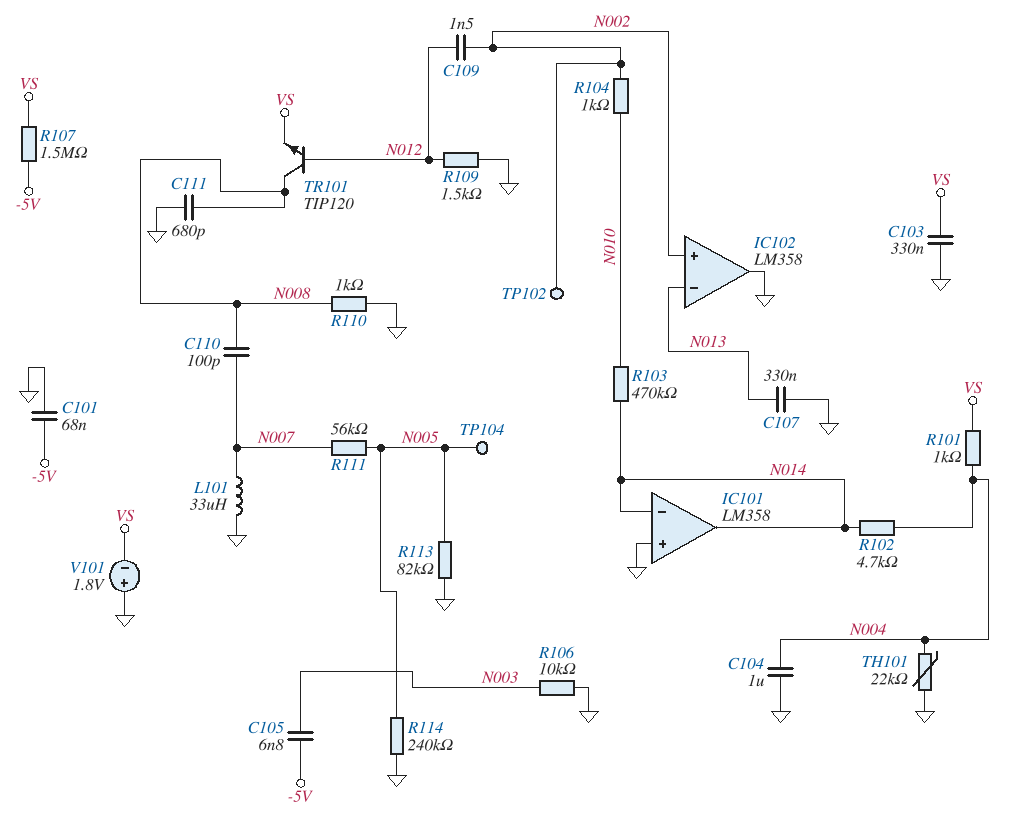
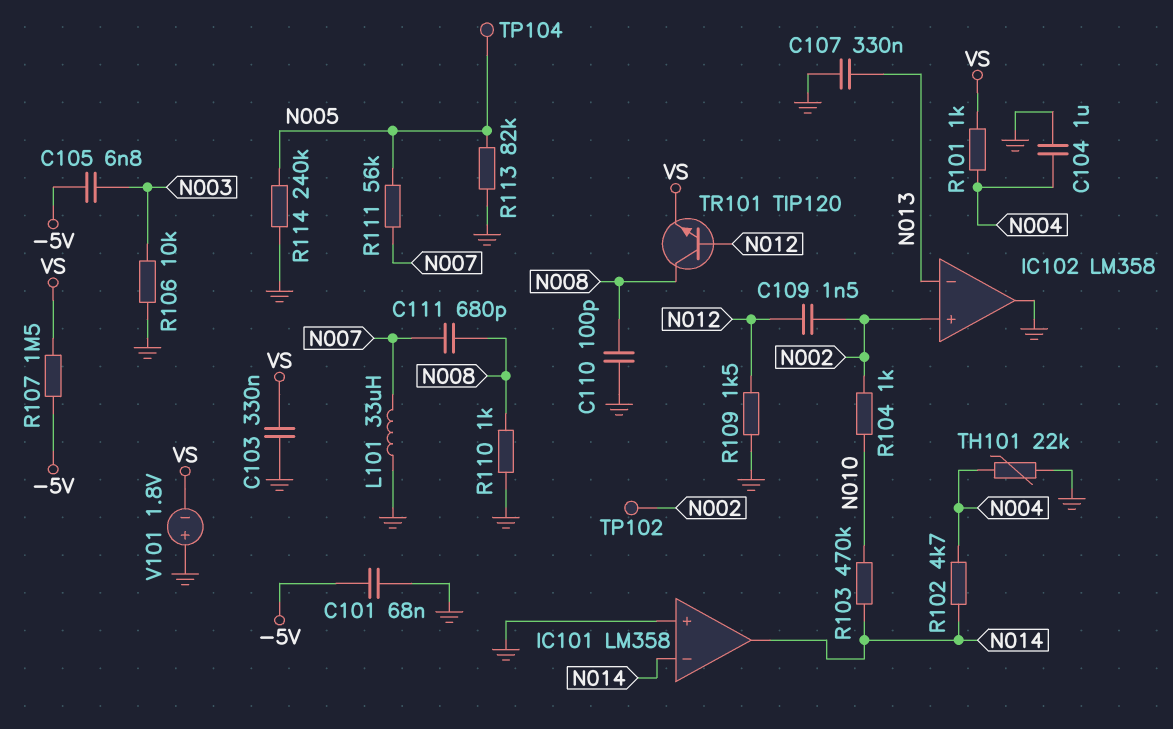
C110: 100pF (N007, N008) -> 100pF (GND, N008)
C111: 680pF (GND, N008) -> 680pF (N007, N008)

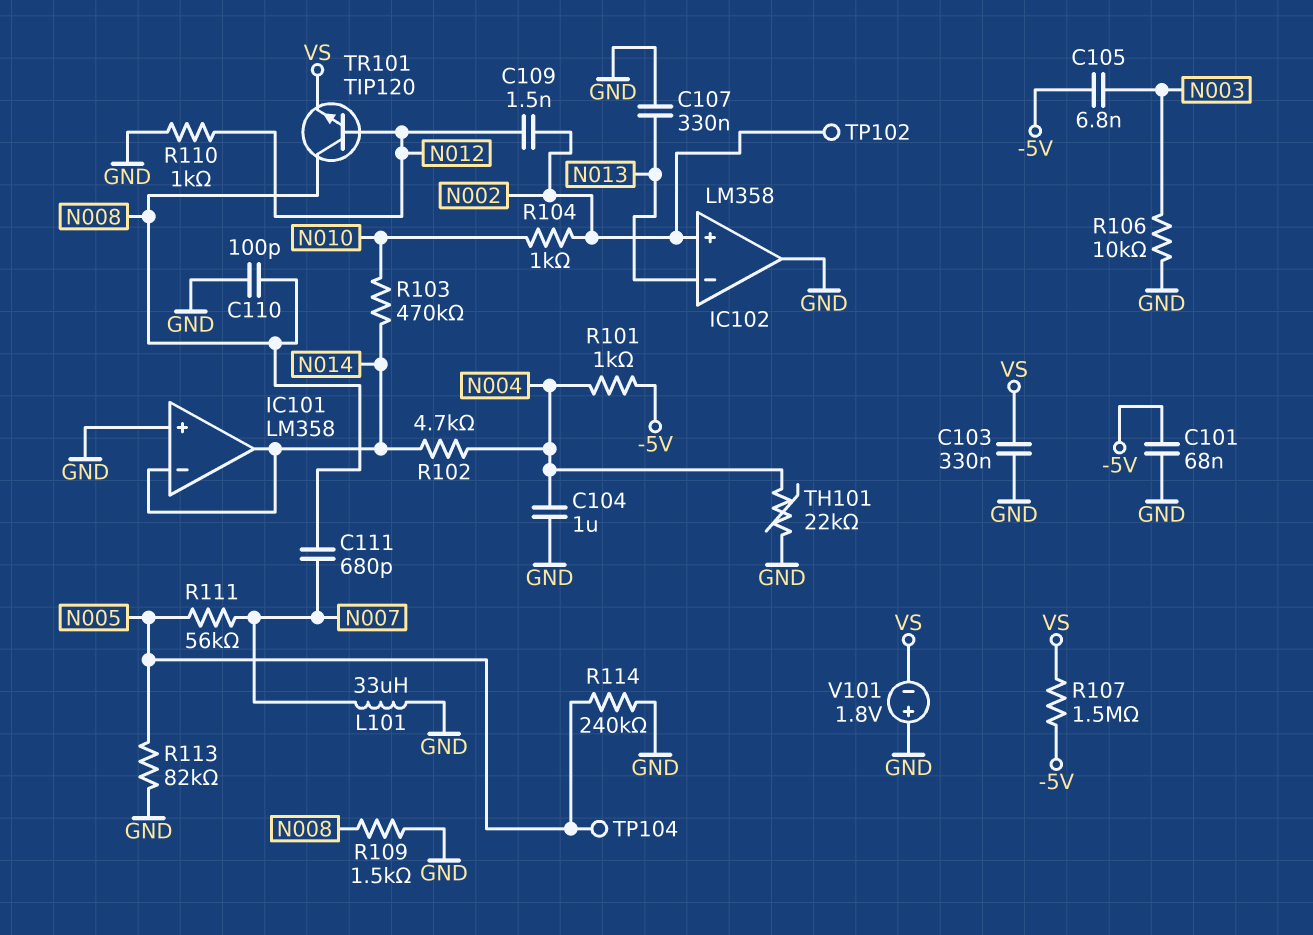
R101: 1k (N004, VS) -> 1k (-5V, N004)
R109: 1.5k (GND, N012) -> 1.5k (GND, N008)
R110: 1k (GND, N008) -> 1k (GND, N012)

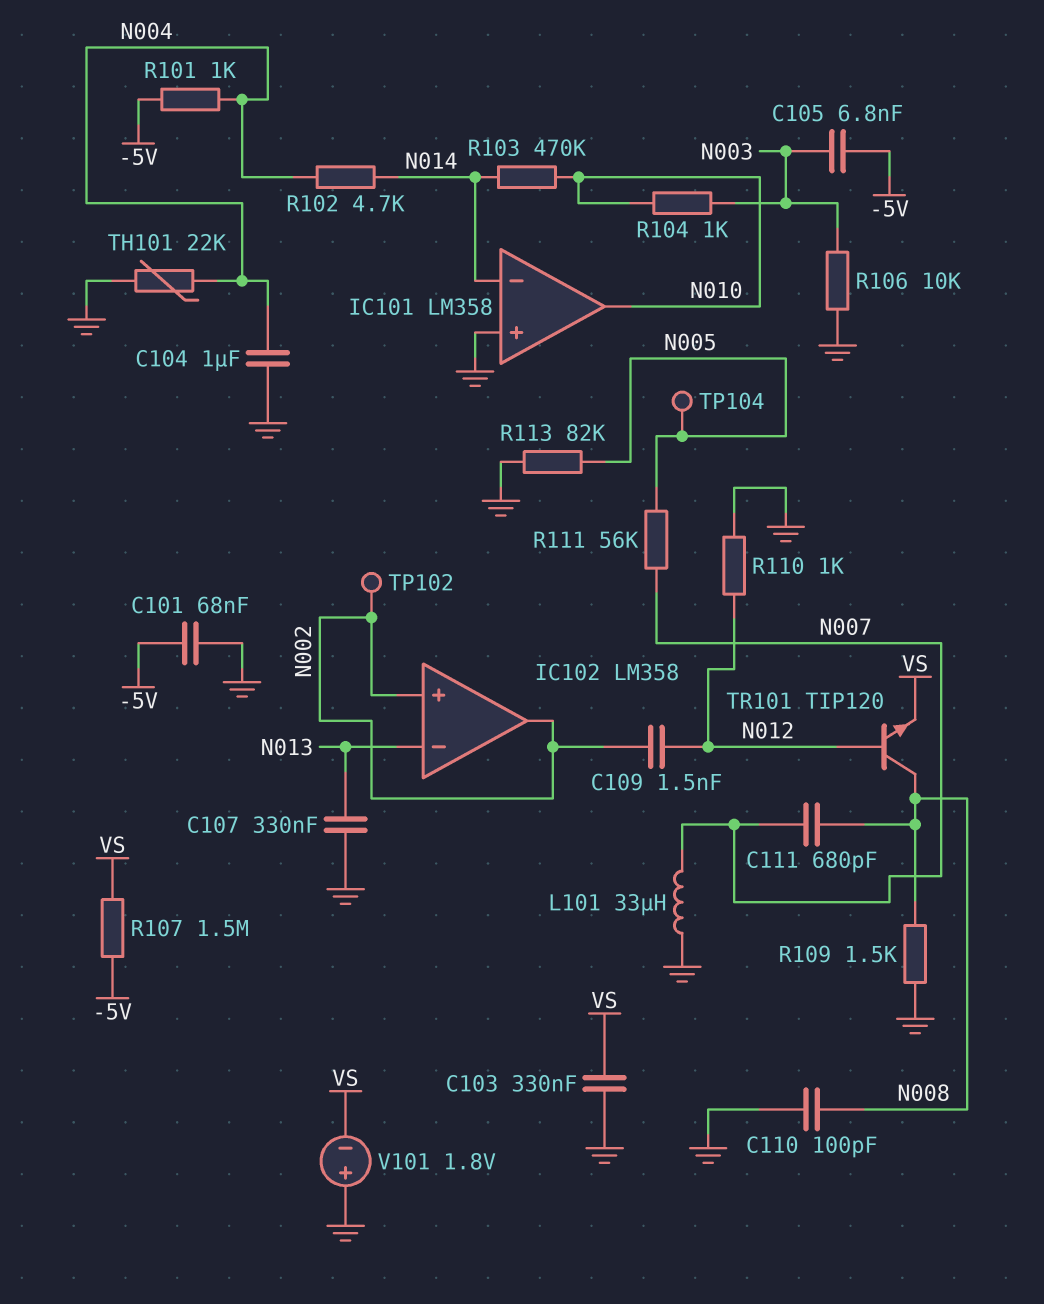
IC101 pin out: N014 -> N010
IC102 pin out: GND -> N002
R104: 1k (N002, N010) -> 1k (N003, N010)
R114: 240k (GND, N005) -> none

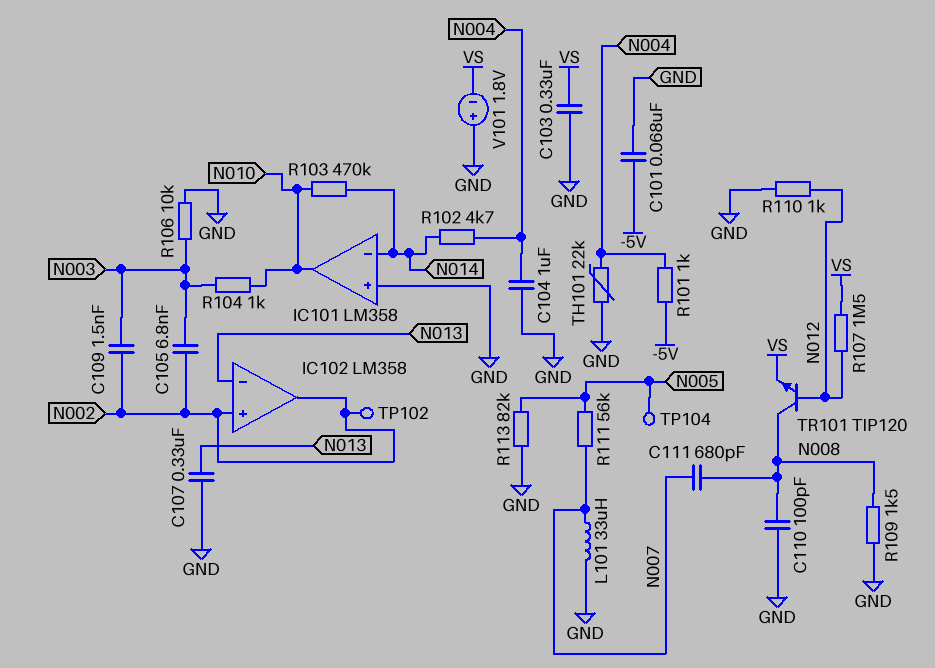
C105: 6.8nF (-5V, N003) -> 6.8nF (N002, N003)
C109: 1.5nF (N002, N012) -> 1.5nF (N002, N003)
R107: 1.5M (-5V, VS) -> 1.5M (N012, VS)

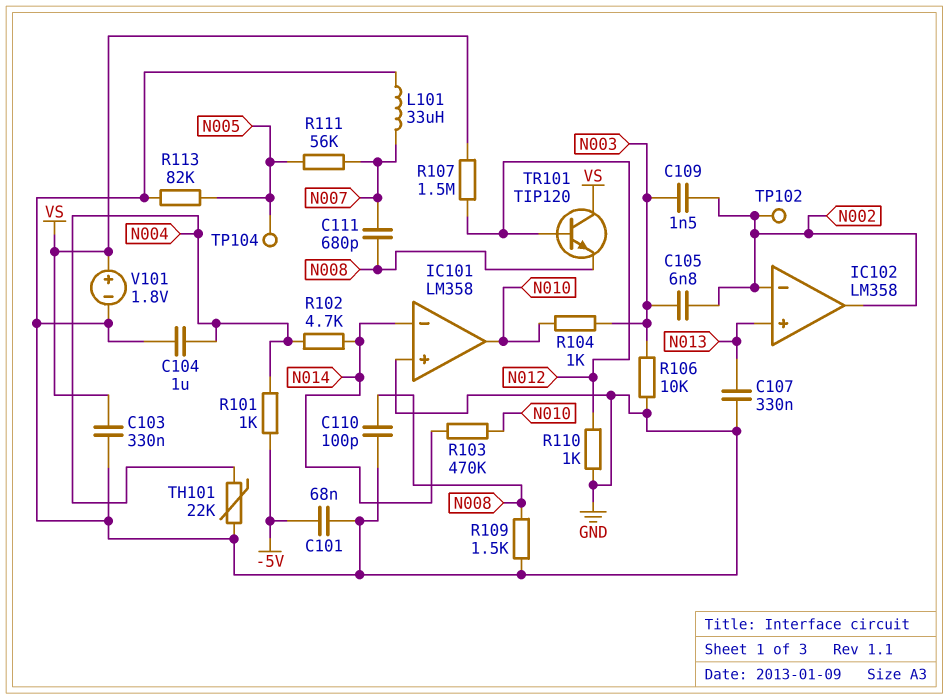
IC102 pin in+: N002 -> N013
IC102 pin in-: N013 -> N002
TR101: NPN TIP120 (B N012, C N008, E VS) -> NPN TIP120 (B N012, C VS, E N008)
V101: 1.8V (plus GND, minus VS) -> 1.8V (plus VS, minus GND)

